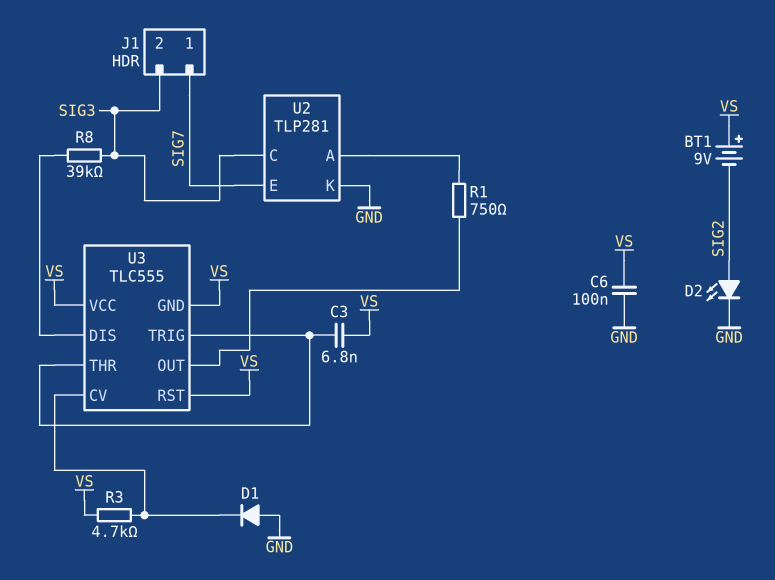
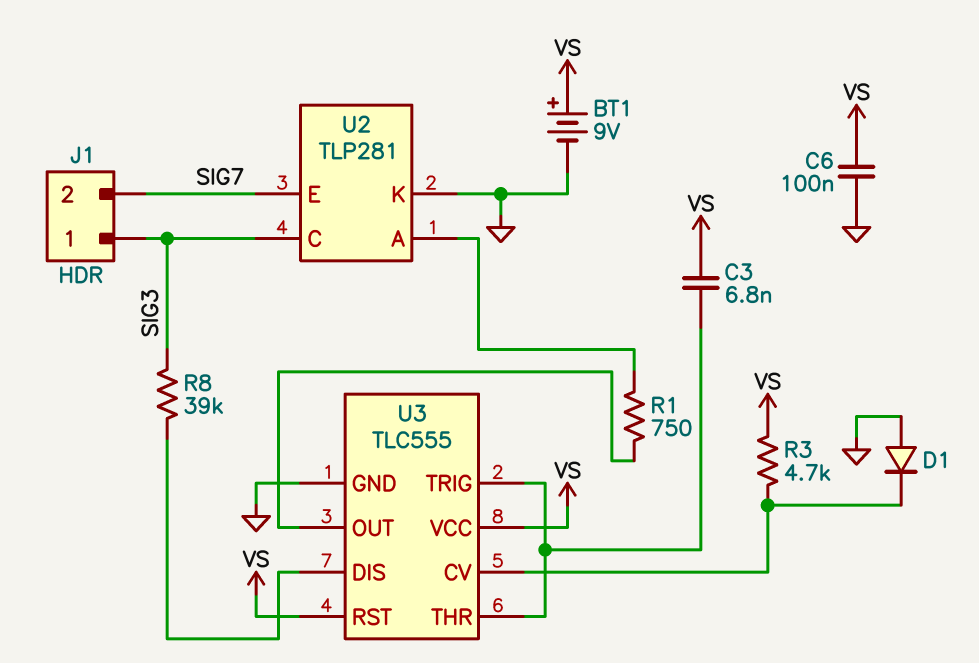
BT1: 9V (plus VS, minus SIG2) -> 9V (plus VS, minus GND)
D2: LED (A SIG2, K GND) -> none
J1 pin 1: SIG7 -> SIG3
J1 pin 2: SIG3 -> SIG7
U3 pin GND: VS -> GND

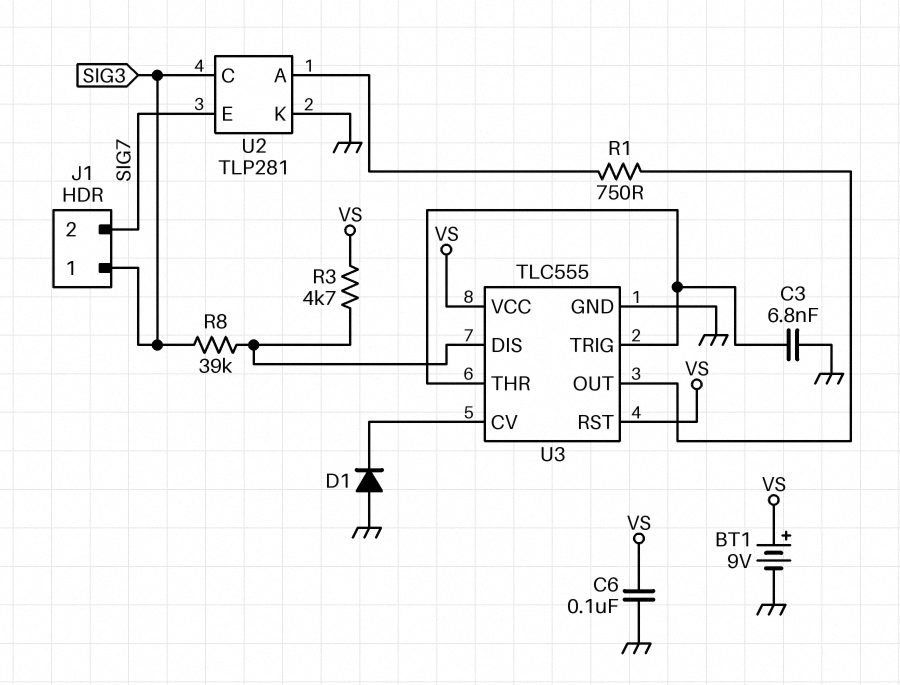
C3: 6.8nF (U3/THR, VS) -> 6.8nF (GND, U3/THR)
R3: 4.7k (U3/CV, VS) -> 4.7k (U3/DIS, VS)

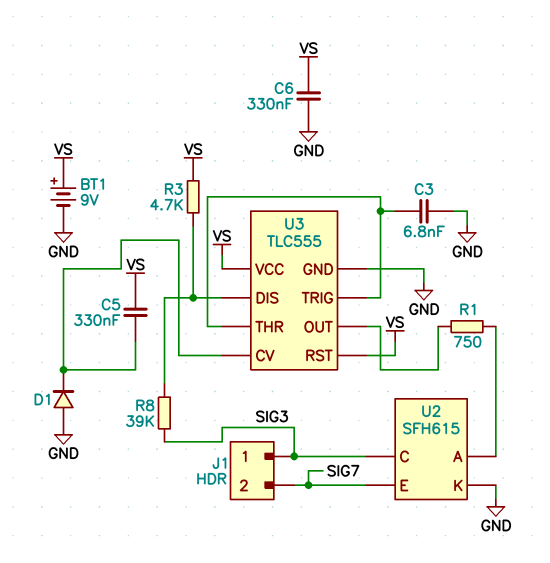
C5: none -> 330nF (U3/CV, VS)
C6: 100nF (GND, VS) -> 330nF (GND, VS)
U2: TLP281 -> SFH615

